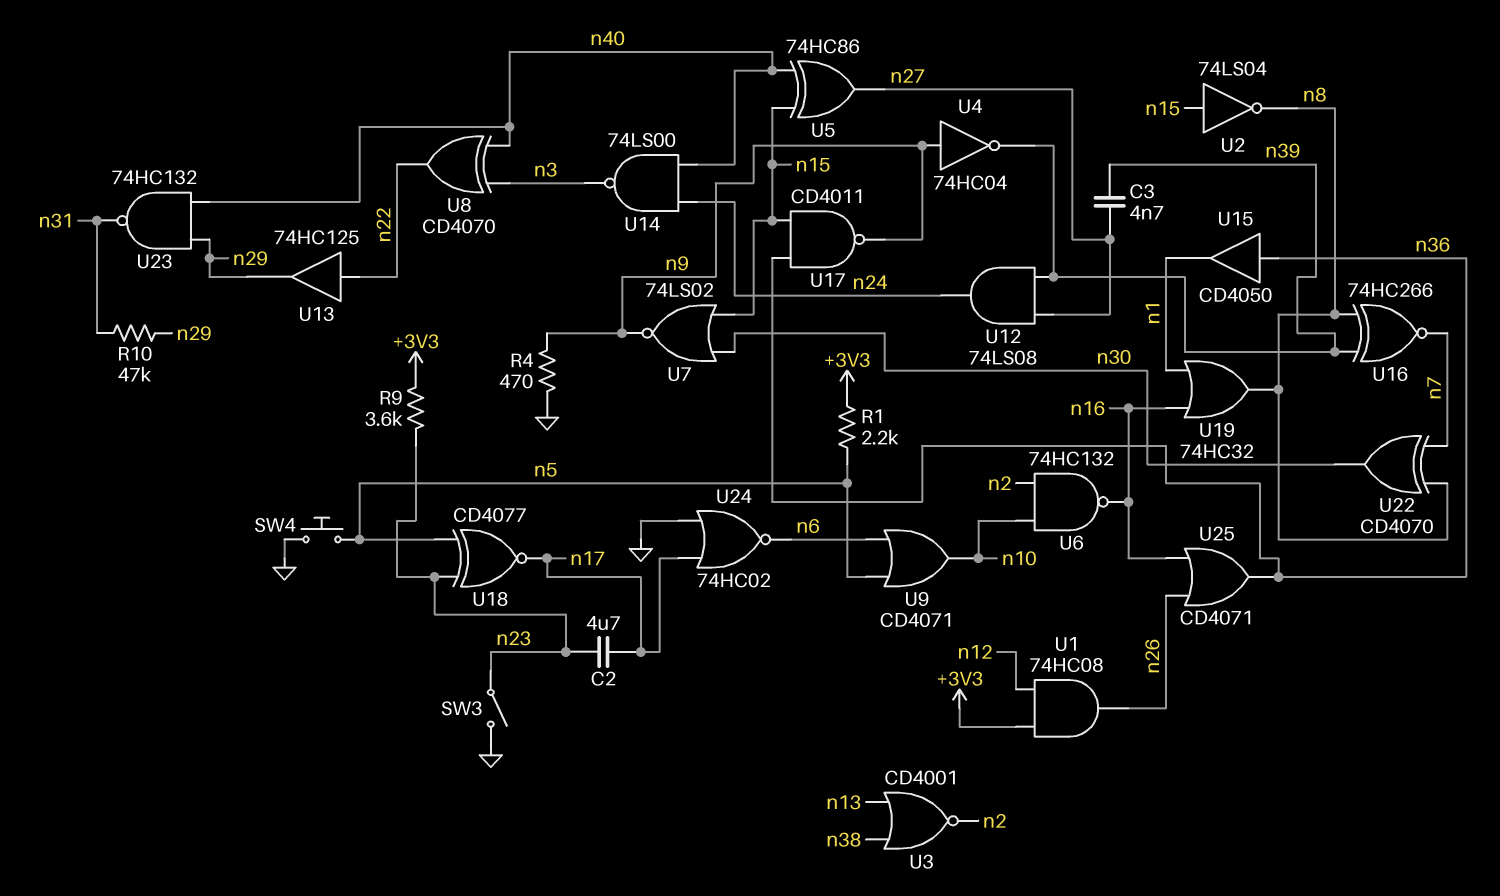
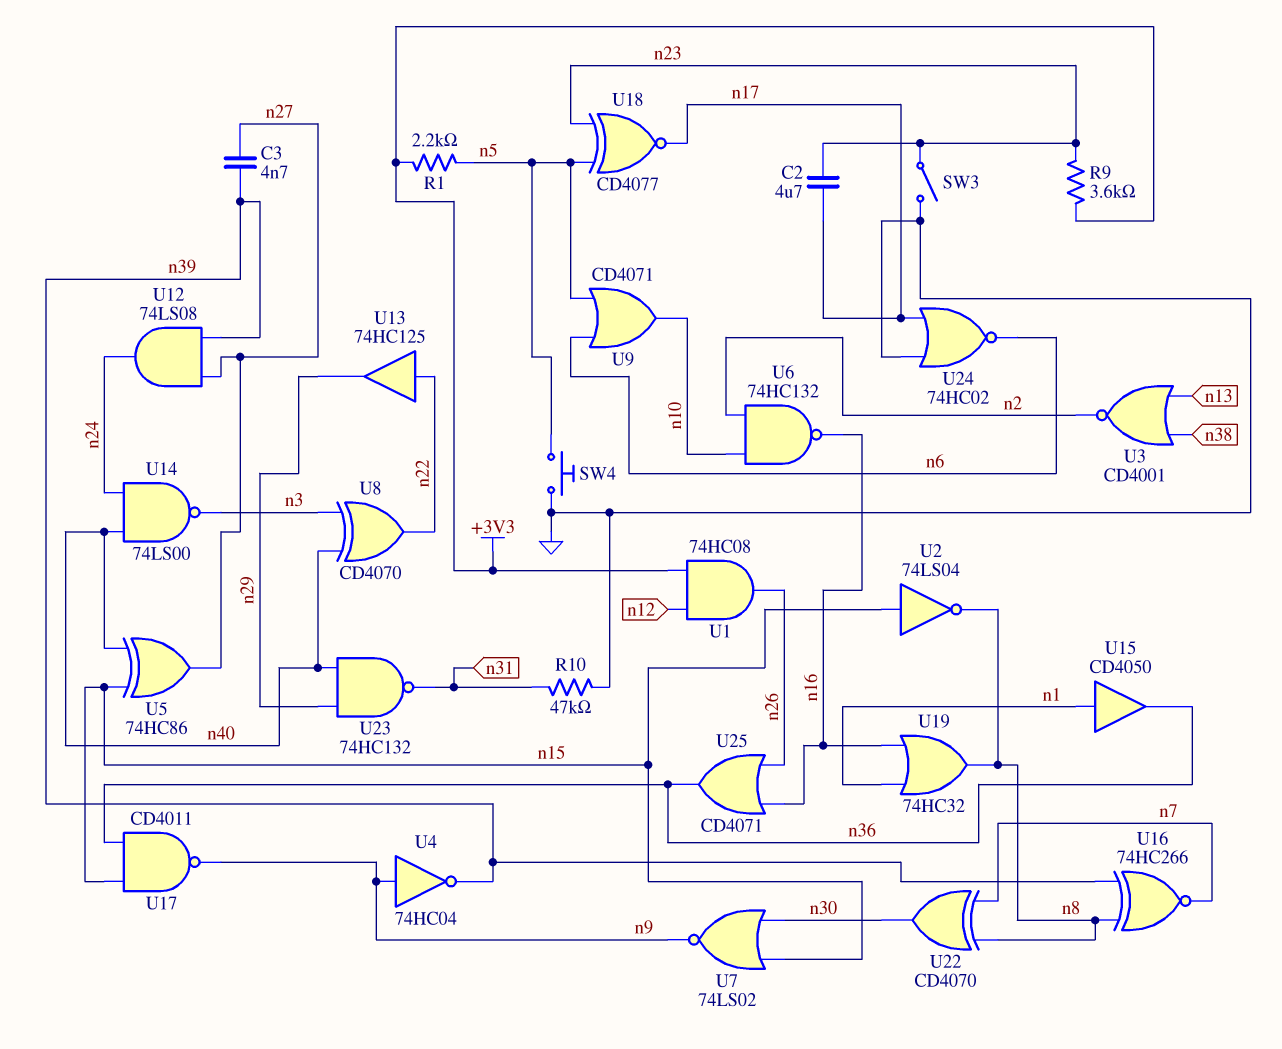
R4: 470 (GND, n9) -> none
R10: 47k (n29, n31) -> 47k (GND, n31)
U15: buffer CD4050 (in n36, out n1) -> buffer CD4050 (in n1, out n36)

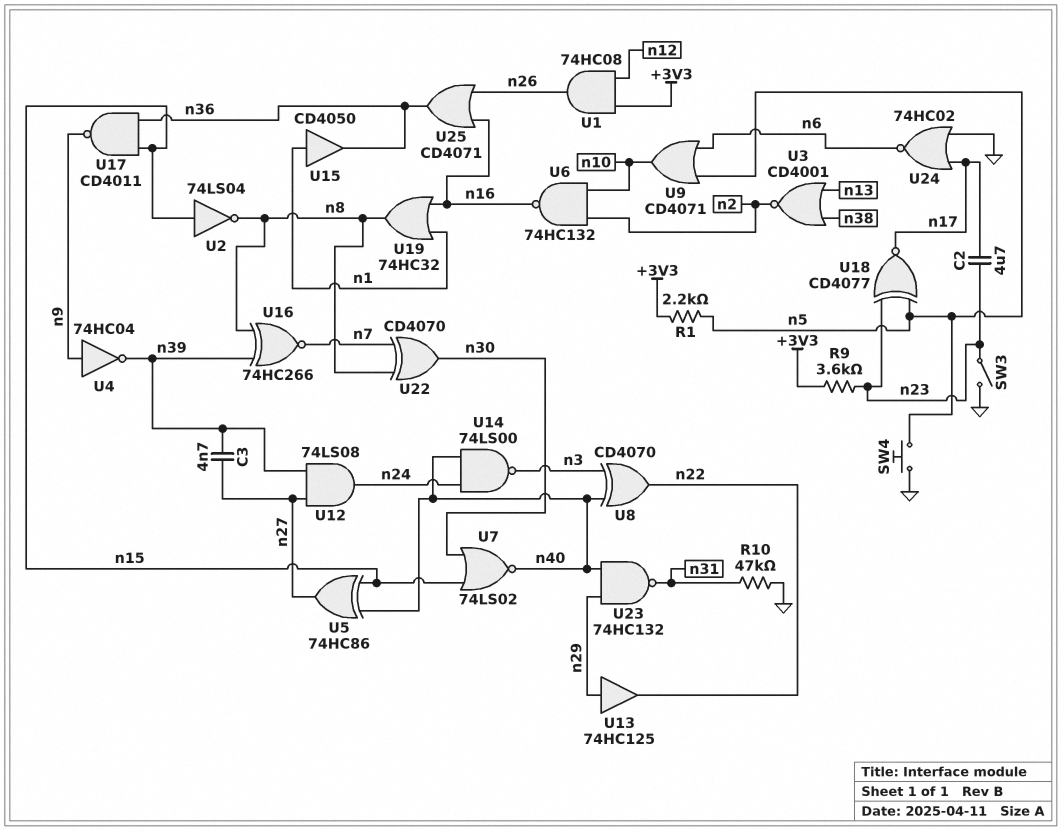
U7: NOR 74LS02 (in n15, in n30, out n9) -> NOR 74LS02 (in n15, in n30, out n40)
U13: buffer 74HC125 (in n22, out n29) -> buffer 74HC125 (in n29, out n22)

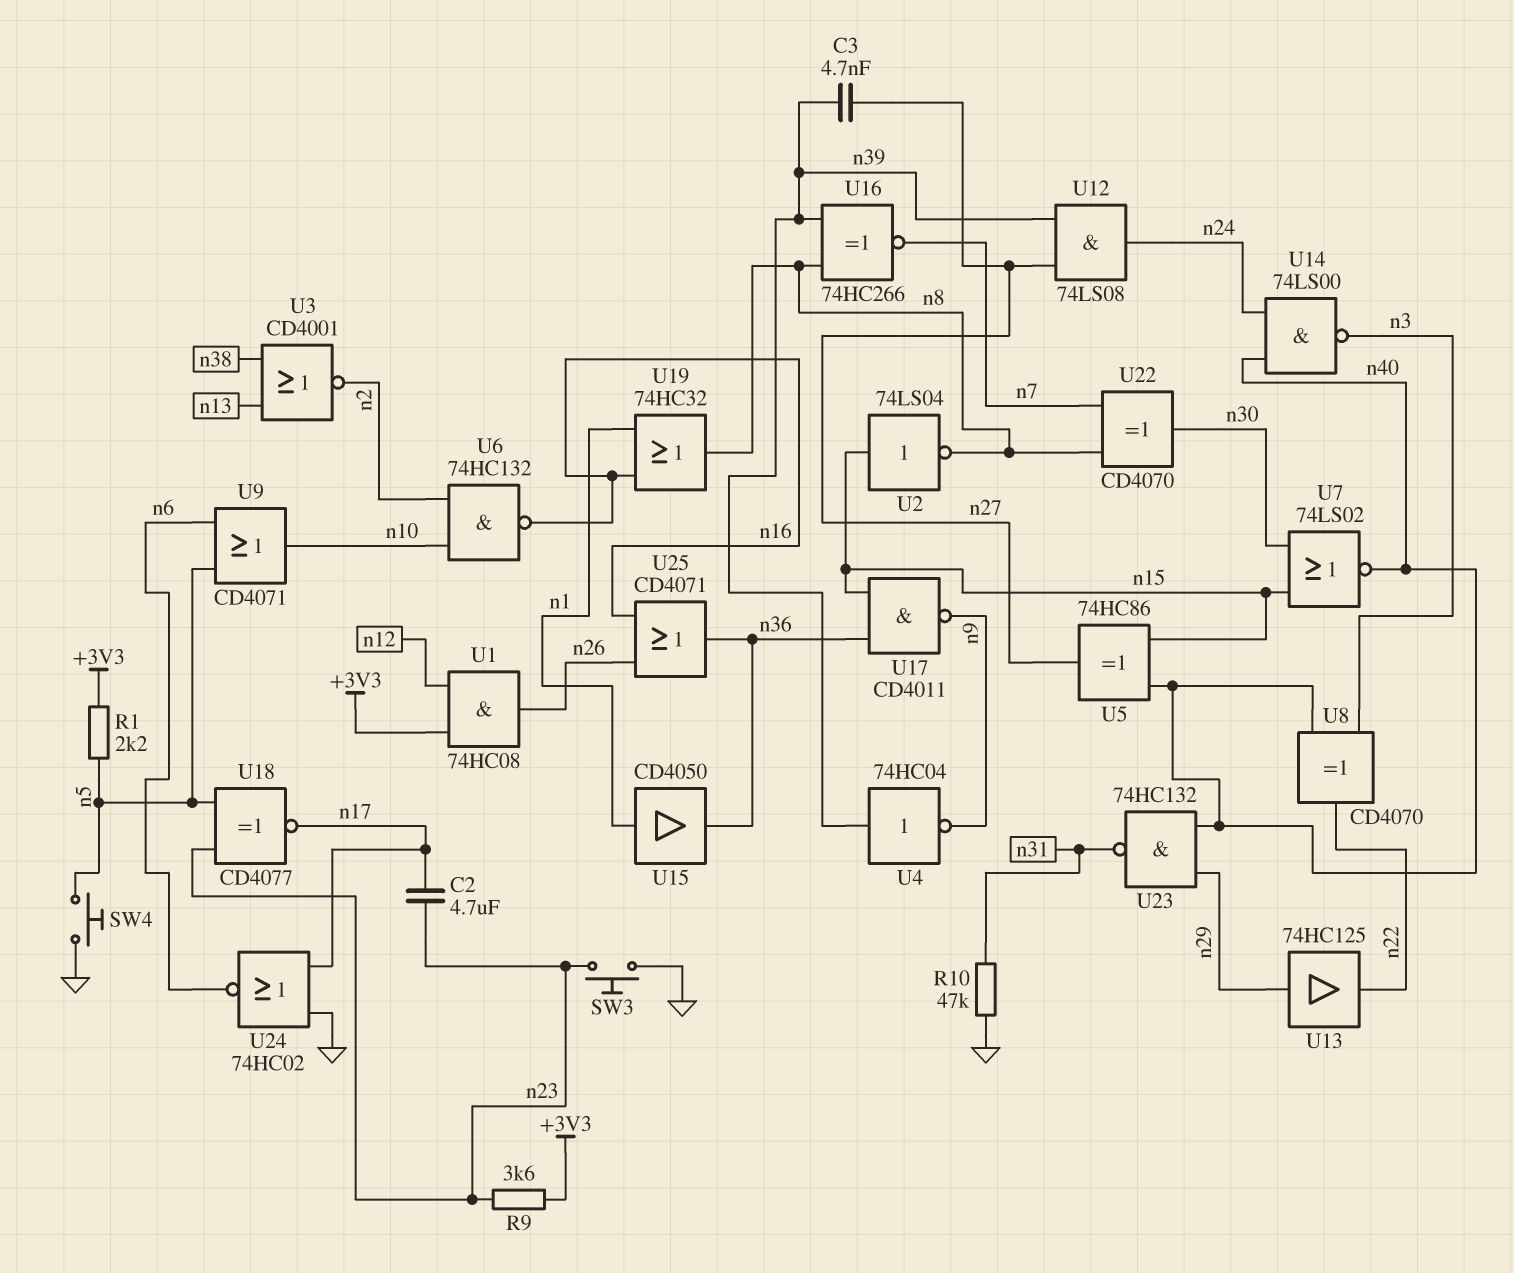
SW3: switch (GND, n23) -> button (GND, n23)
U4: NOT 74HC04 (in n9, out n39) -> NOT 74HC04 (in n39, out n9)

